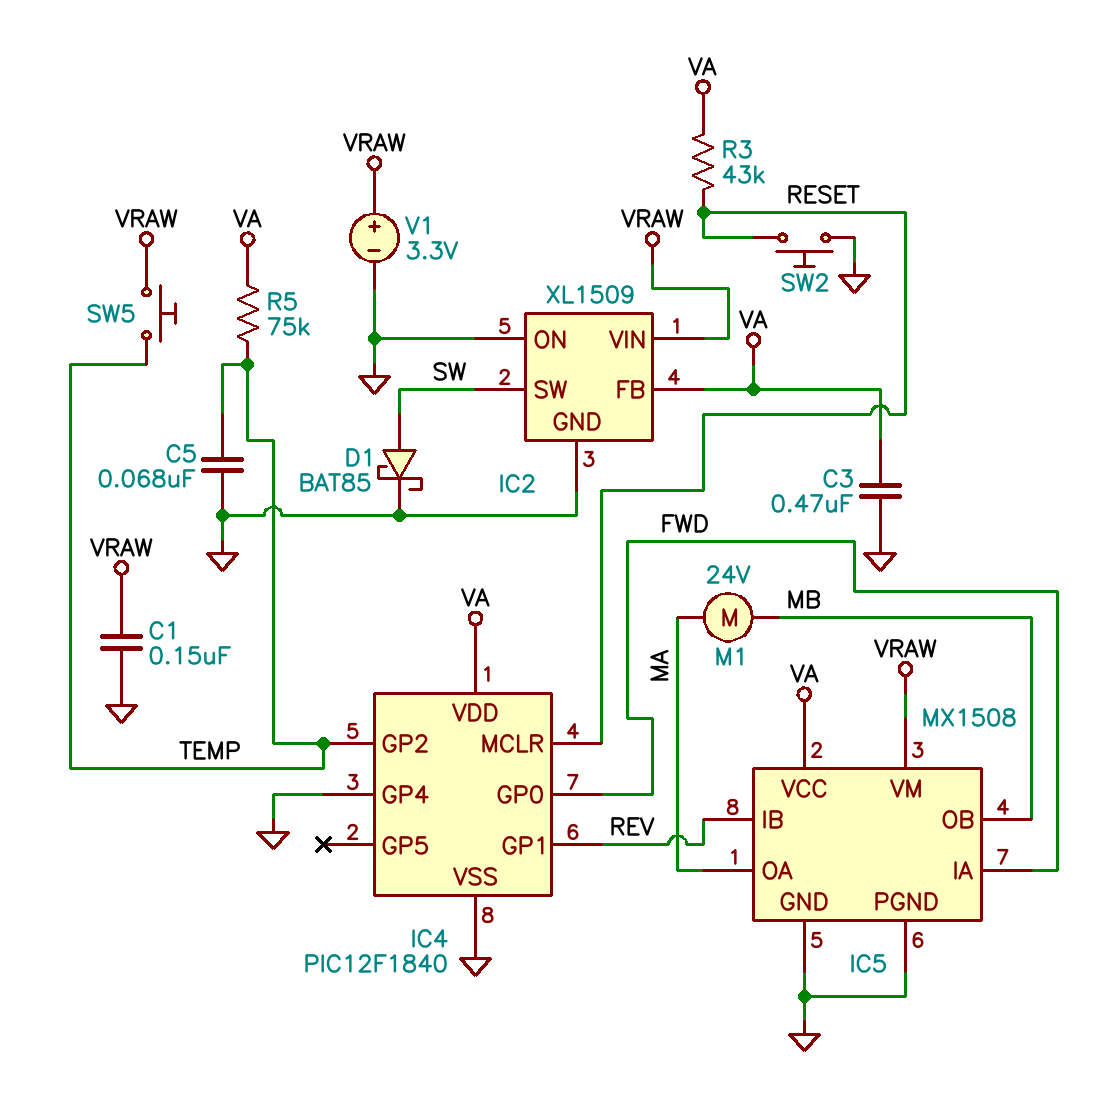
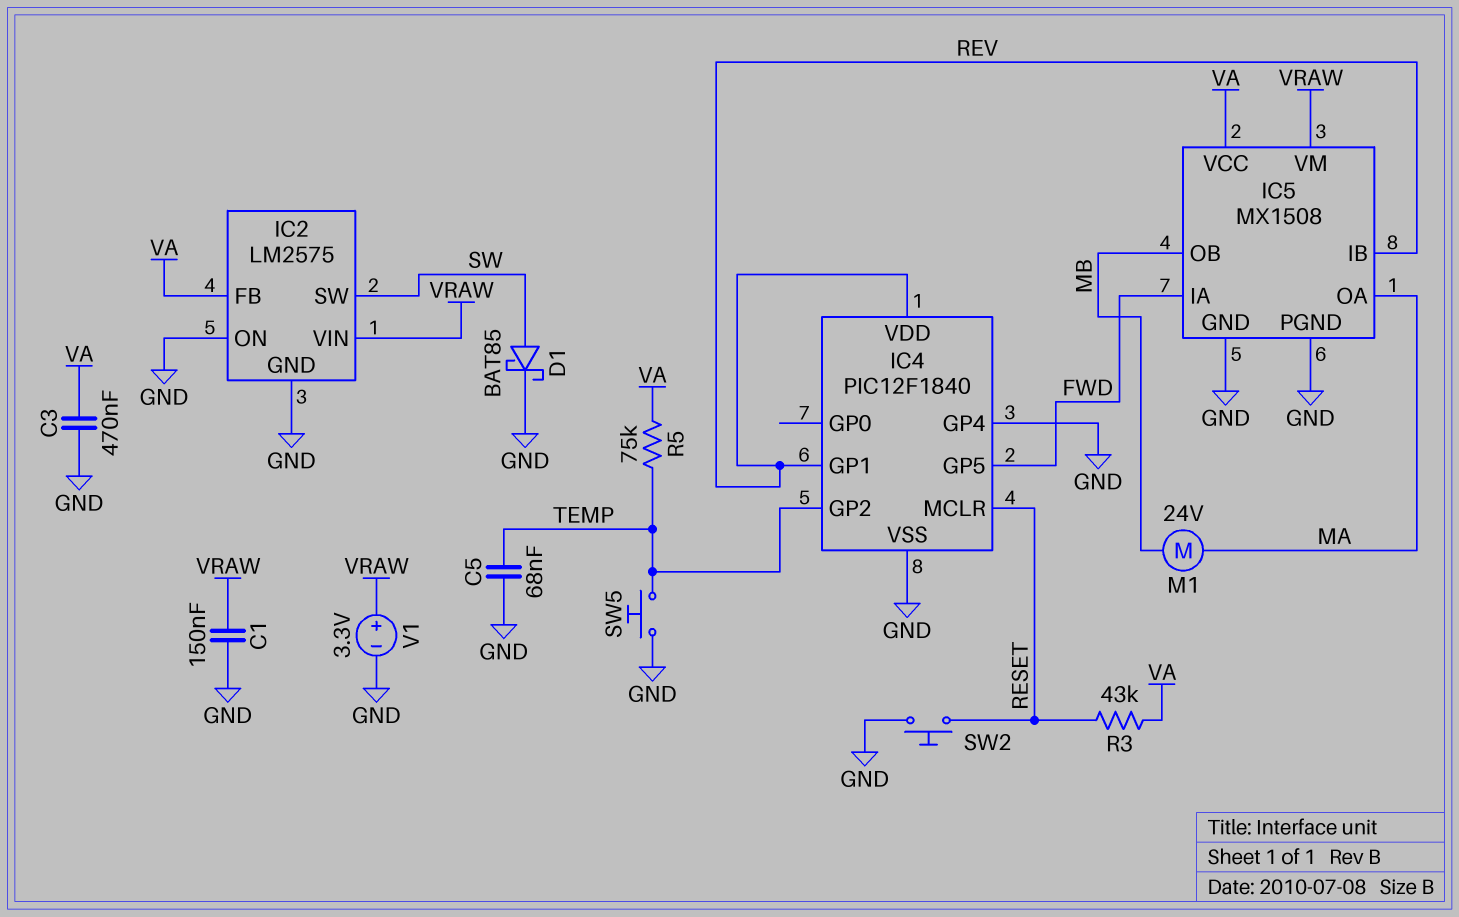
IC2: XL1509 -> LM2575
IC4 pin GP0: FWD -> none
IC4 pin GP5: none -> FWD
IC4 pin VDD: VA -> REV
SW5: button (TEMP, VRAW) -> button (GND, TEMP)

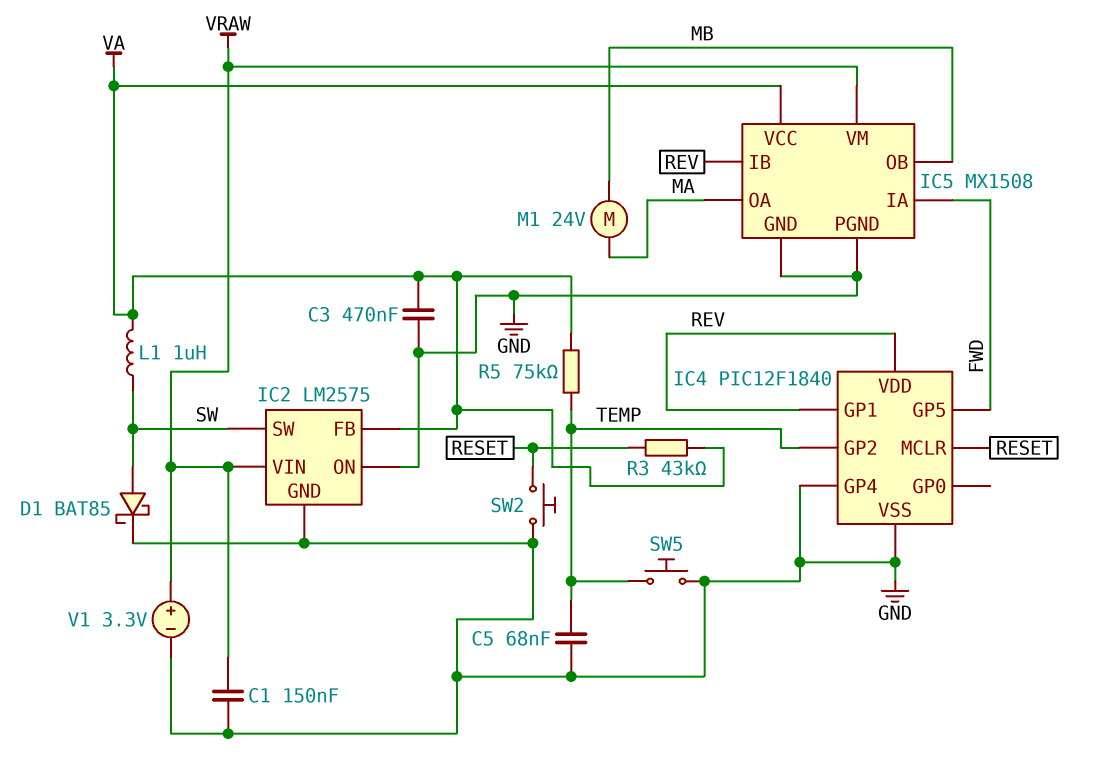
L1: none -> 1uH (SW, VA)

